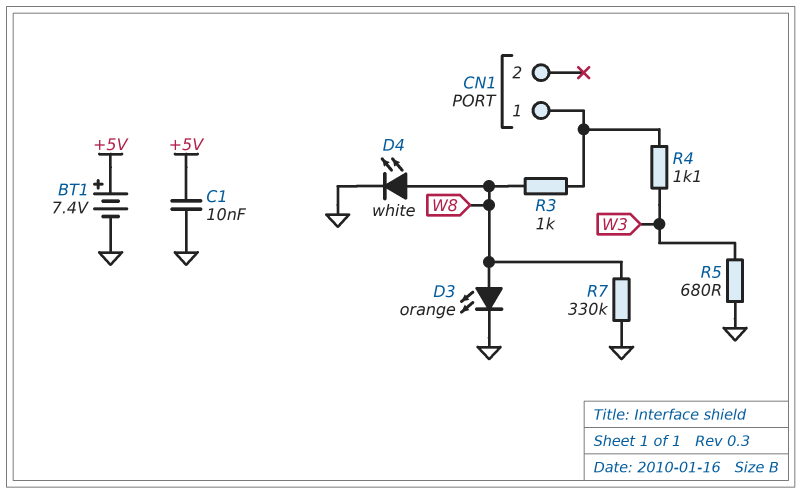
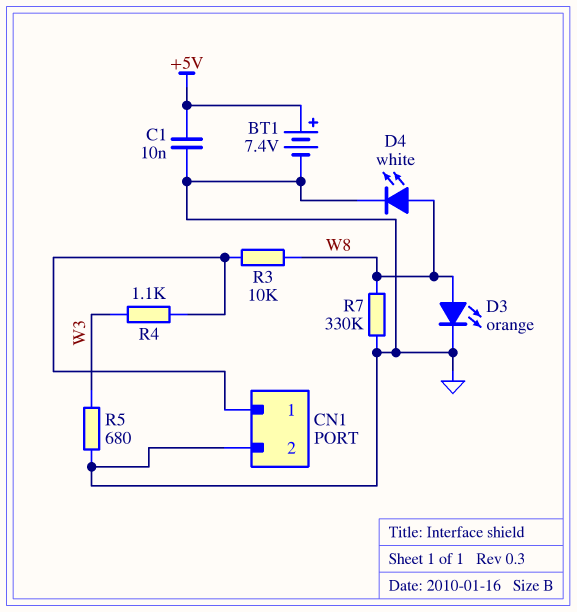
CN1 pin 2: none -> GND
R3: 1k (CN1/1, W8) -> 10k (CN1/1, W8)

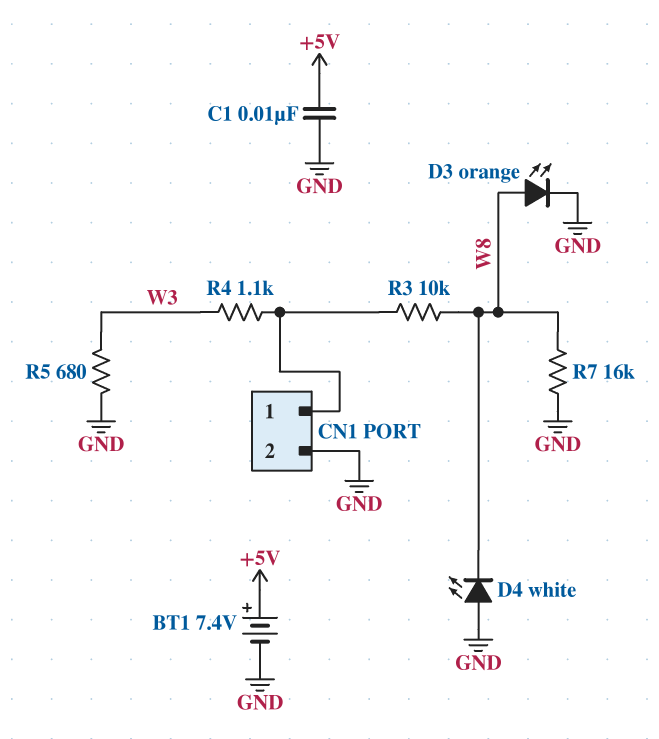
D4: LED white (A W8, K GND) -> LED white (A GND, K W8)
R7: 330k (GND, W8) -> 16k (GND, W8)

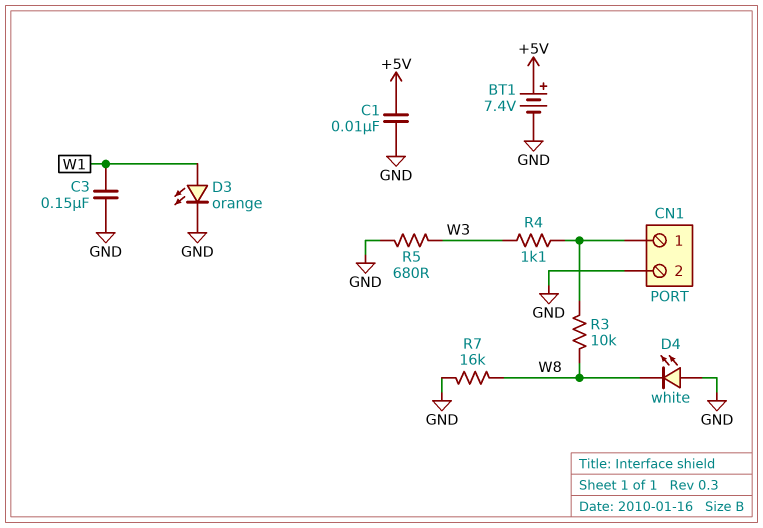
C3: none -> 150nF (GND, W1)
D3: LED orange (A W8, K GND) -> LED orange (A W1, K GND)

